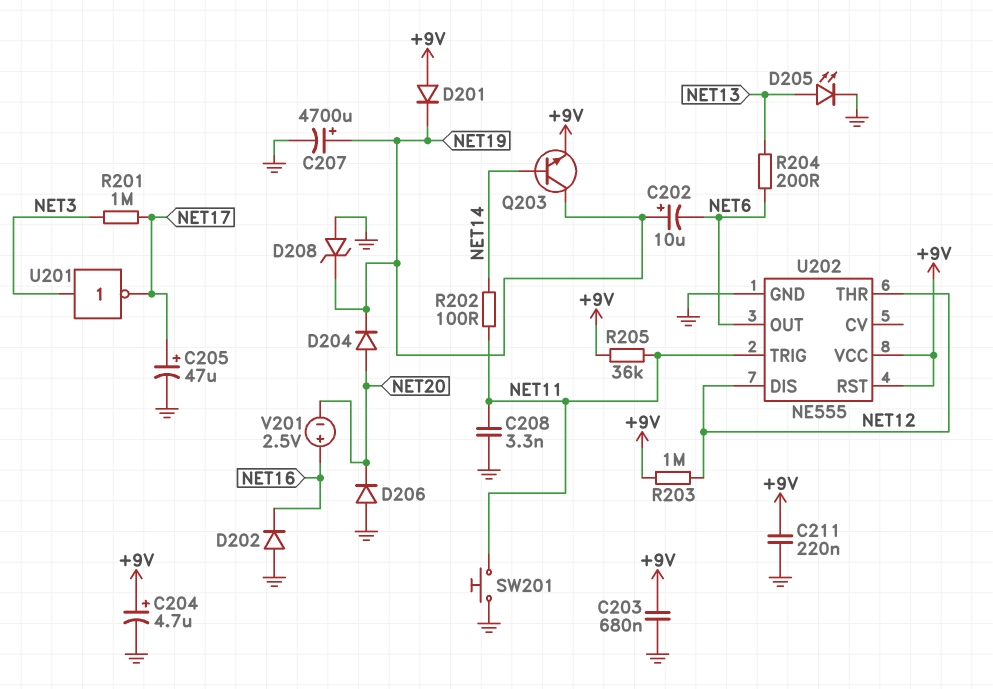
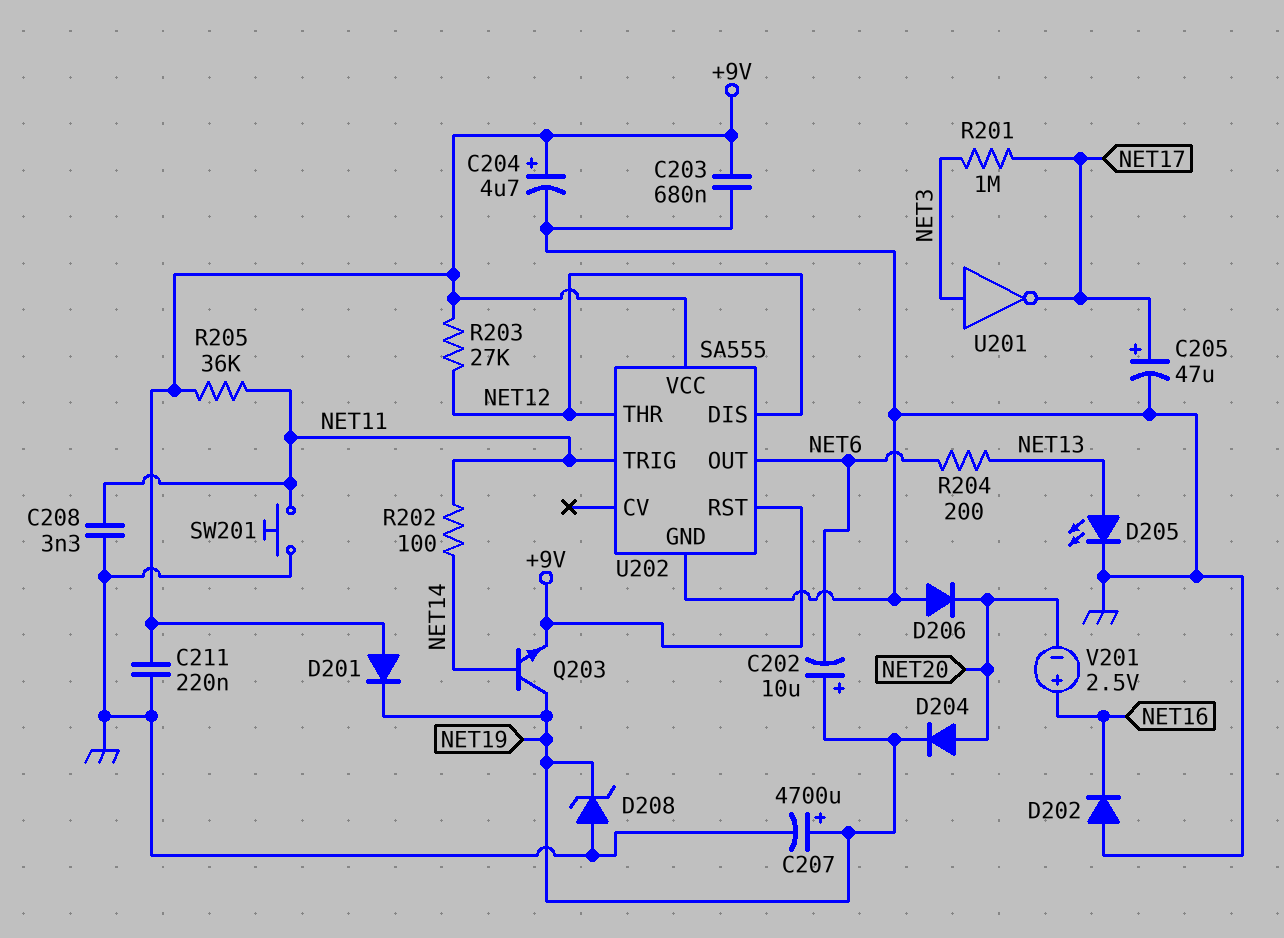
R203: 1M (+9V, NET12) -> 27k (+9V, NET12)
U202: NE555 -> SA555

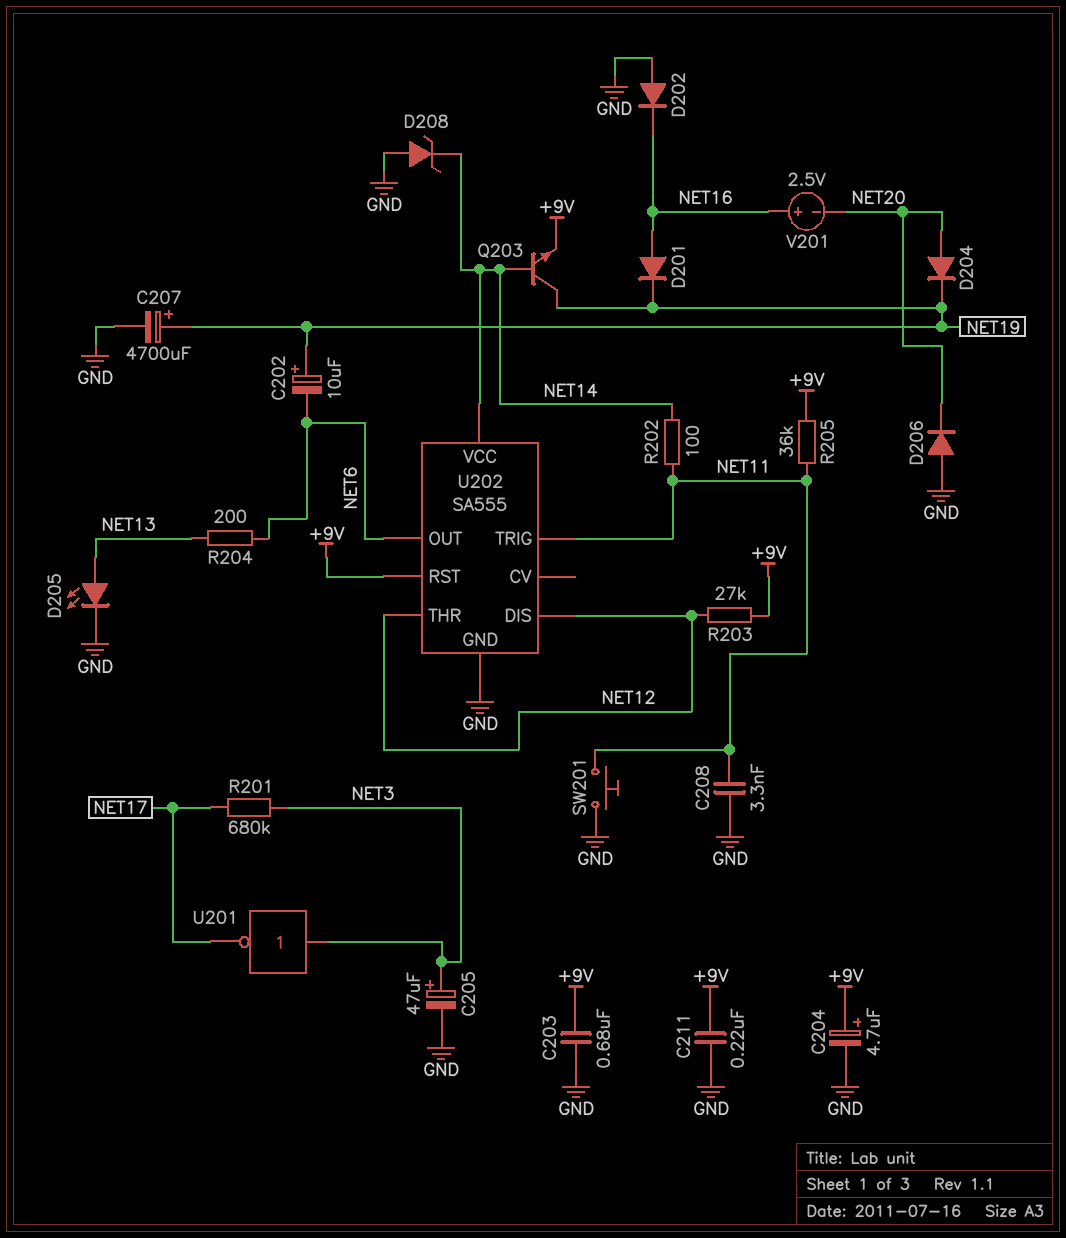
C205: 47uF (plus NET17, minus GND) -> 47uF (plus NET3, minus GND)
D201: diode (A +9V, K NET19) -> diode (A NET16, K NET19)
D208: zener (A GND, K NET19) -> zener (A GND, K NET14)
R201: 1M (NET3, NET17) -> 680k (NET3, NET17)
U202 pin VCC: +9V -> NET14

